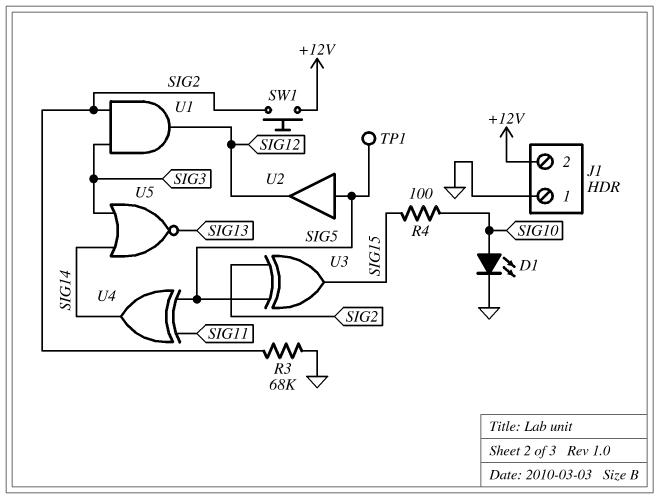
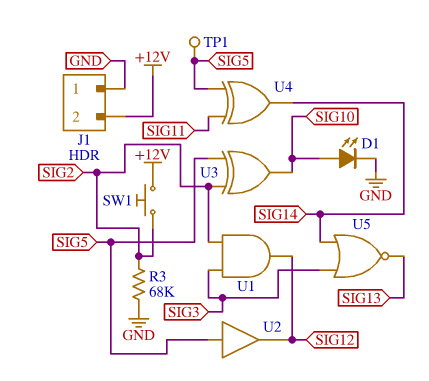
R4: 100 (SIG10, SIG15) -> none
U3: XOR (in SIG2, in SIG5, out SIG15) -> XOR (in SIG2, in SIG5, out SIG10)

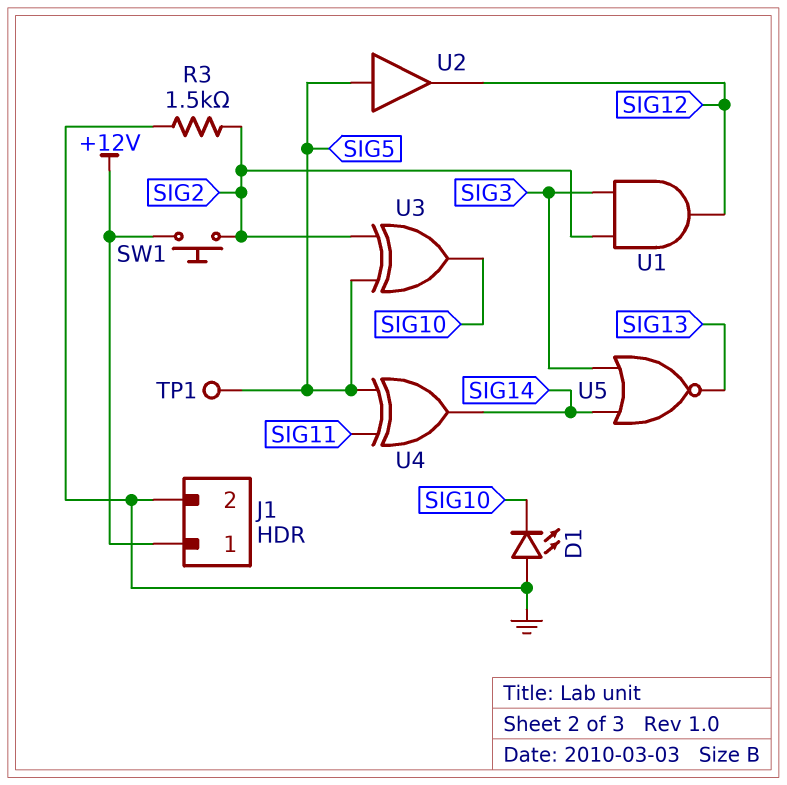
D1: LED (A SIG10, K GND) -> LED (A GND, K SIG10)
J1 pin 1: GND -> +12V
J1 pin 2: +12V -> GND
R3: 68k (GND, SIG2) -> 1.5k (GND, SIG2)

